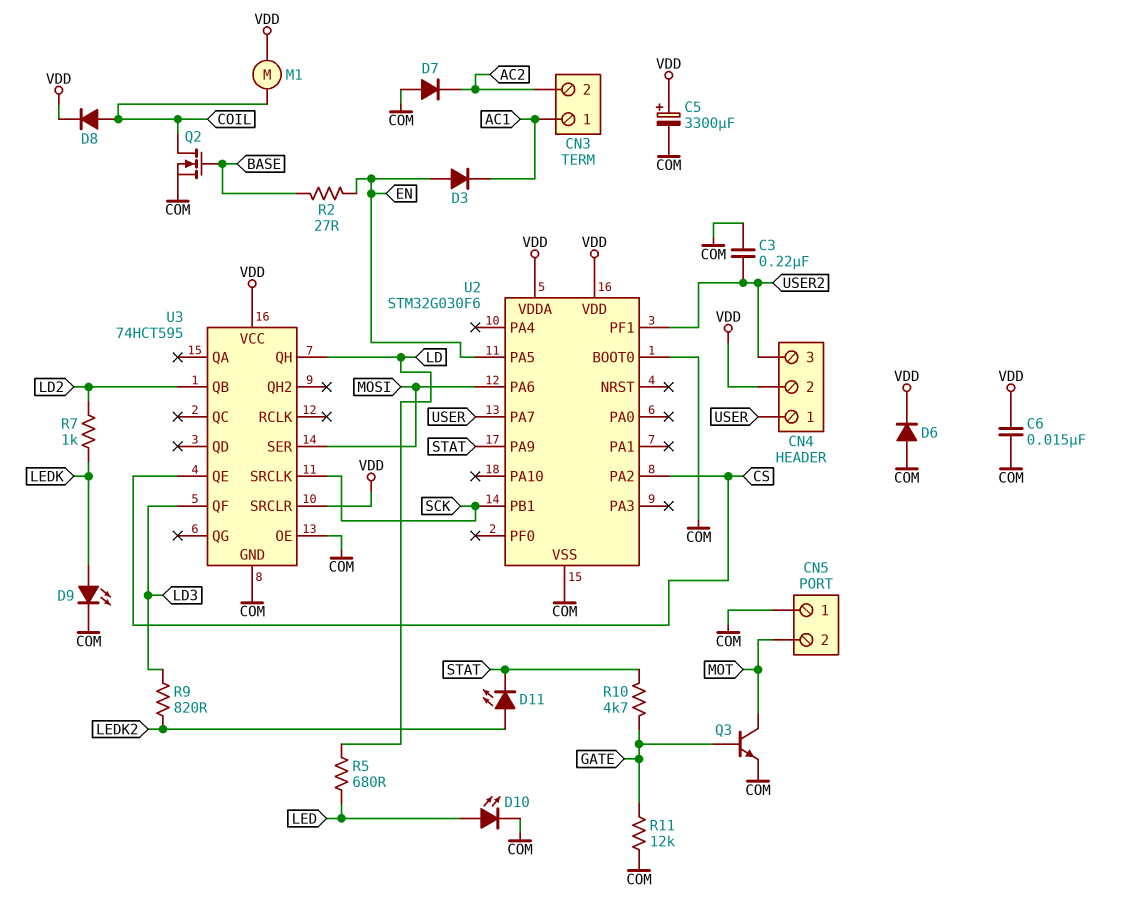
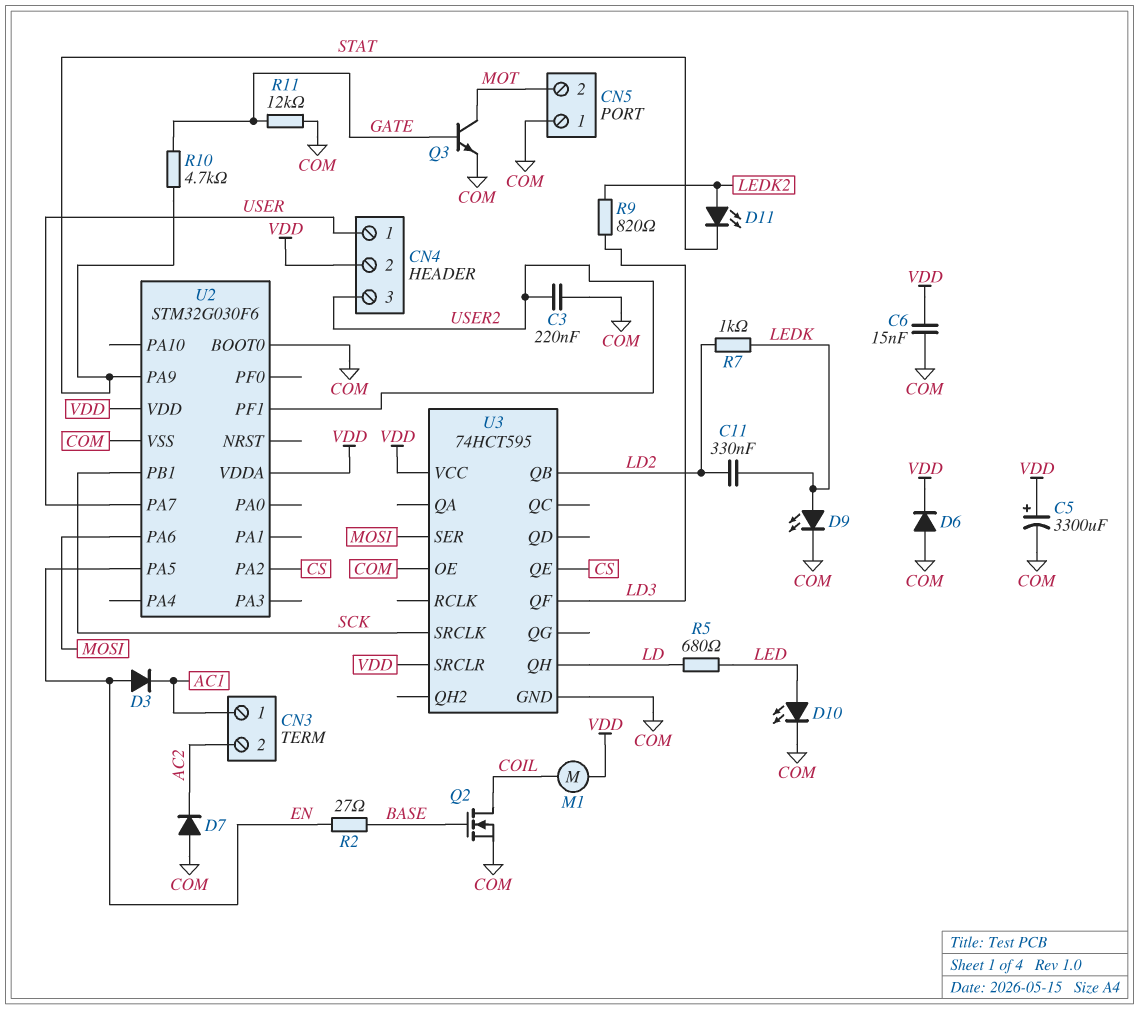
C11: none -> 330nF (LD2, LEDK)
D8: diode (A COIL, K VDD) -> none

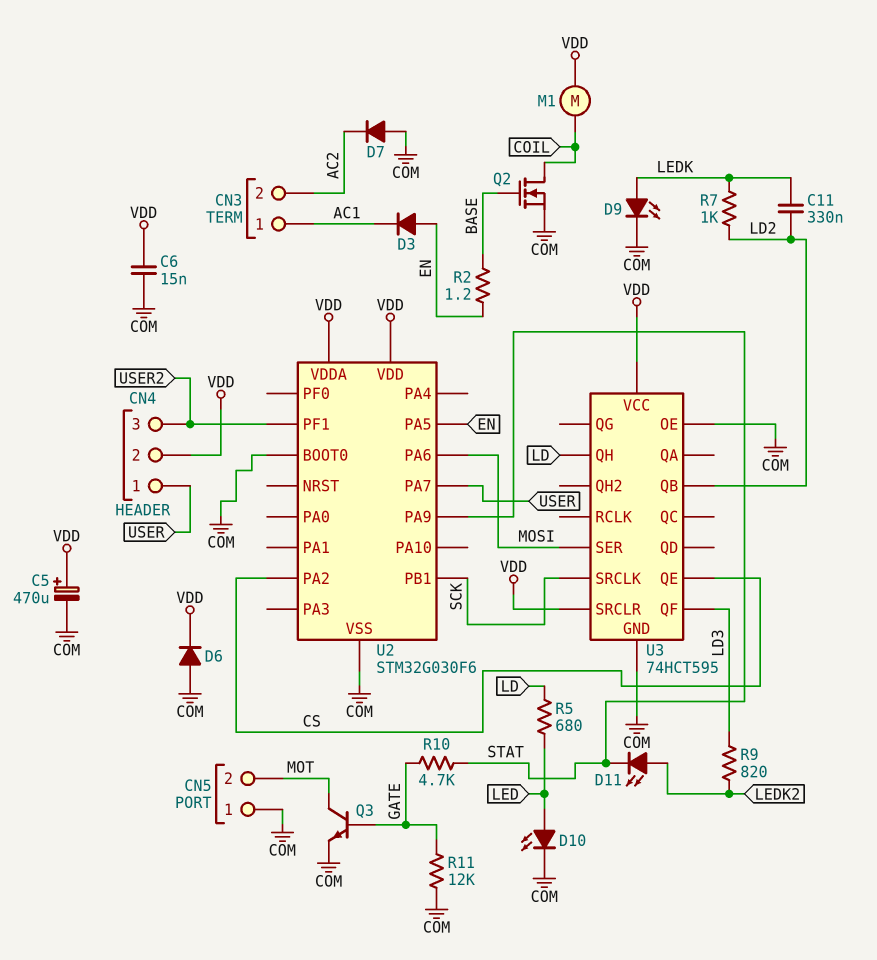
C3: 220nF (COM, USER2) -> none
C5: 3300uF (plus VDD, minus COM) -> 470uF (plus VDD, minus COM)
R2: 27 (BASE, EN) -> 1.2 (BASE, EN)

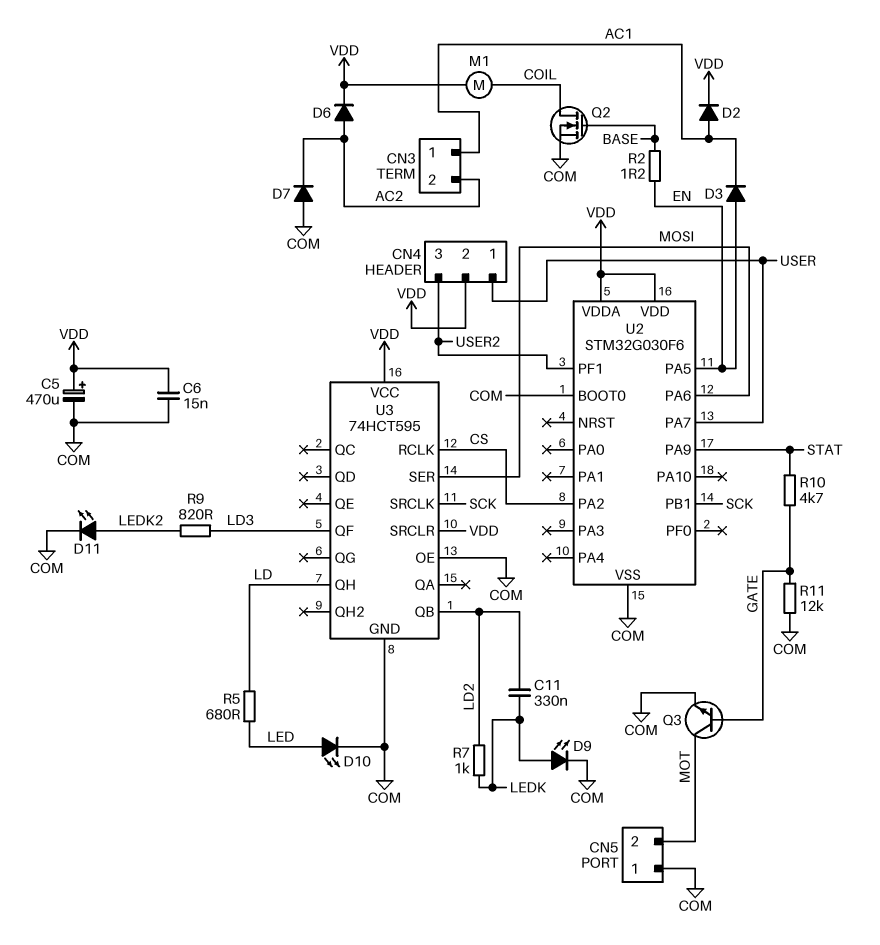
D2: none -> diode (A AC1, K VDD)
D6: diode (A COM, K VDD) -> diode (A AC2, K VDD)
D11: LED (A LEDK2, K STAT) -> LED (A LEDK2, K COM)
U3 pin QE: CS -> none
U3 pin RCLK: none -> CS

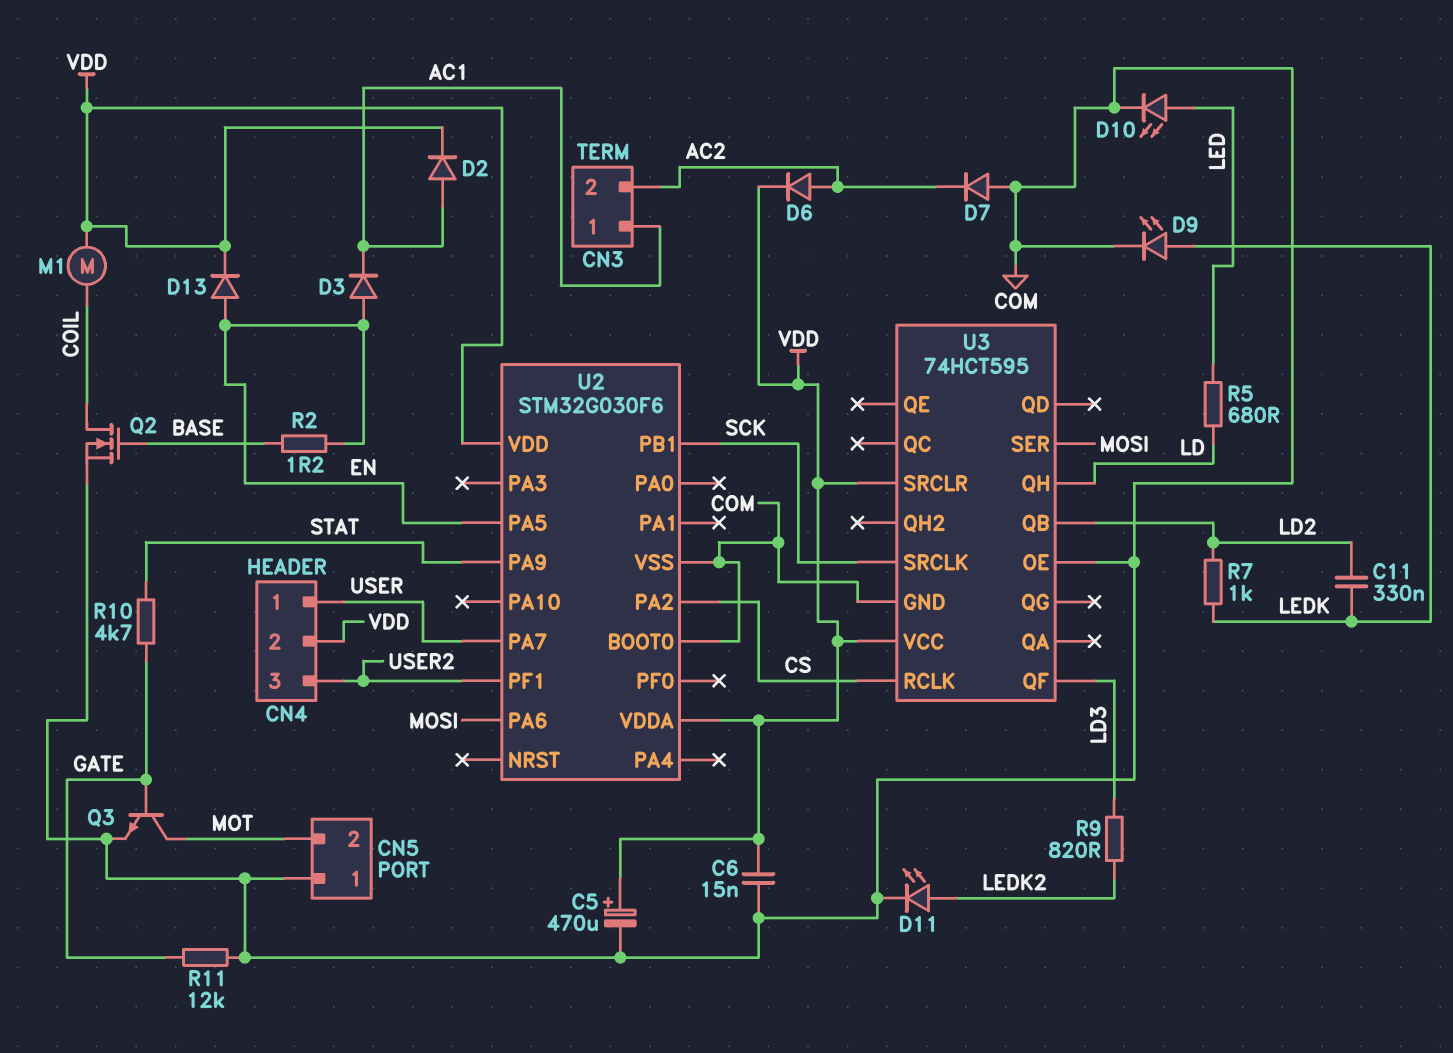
D13: none -> diode (A EN, K VDD)

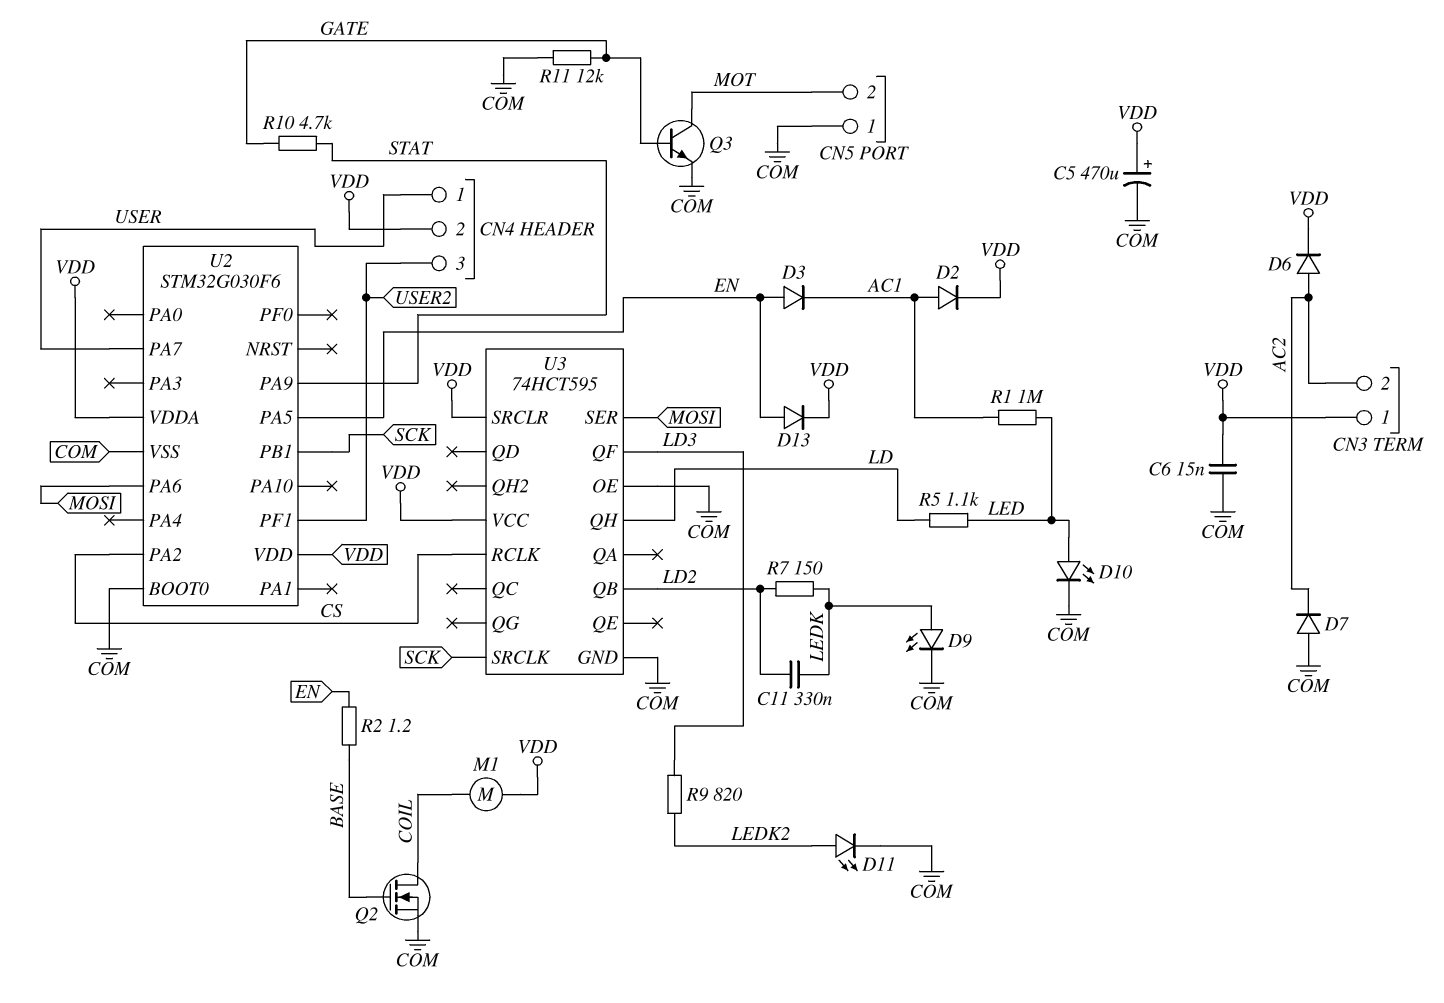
CN3 pin 1: AC1 -> VDD
R1: none -> 1M (AC1, LED)
R5: 680 (LD, LED) -> 1.1k (LD, LED)
R7: 1k (LD2, LEDK) -> 150 (LD2, LEDK)

